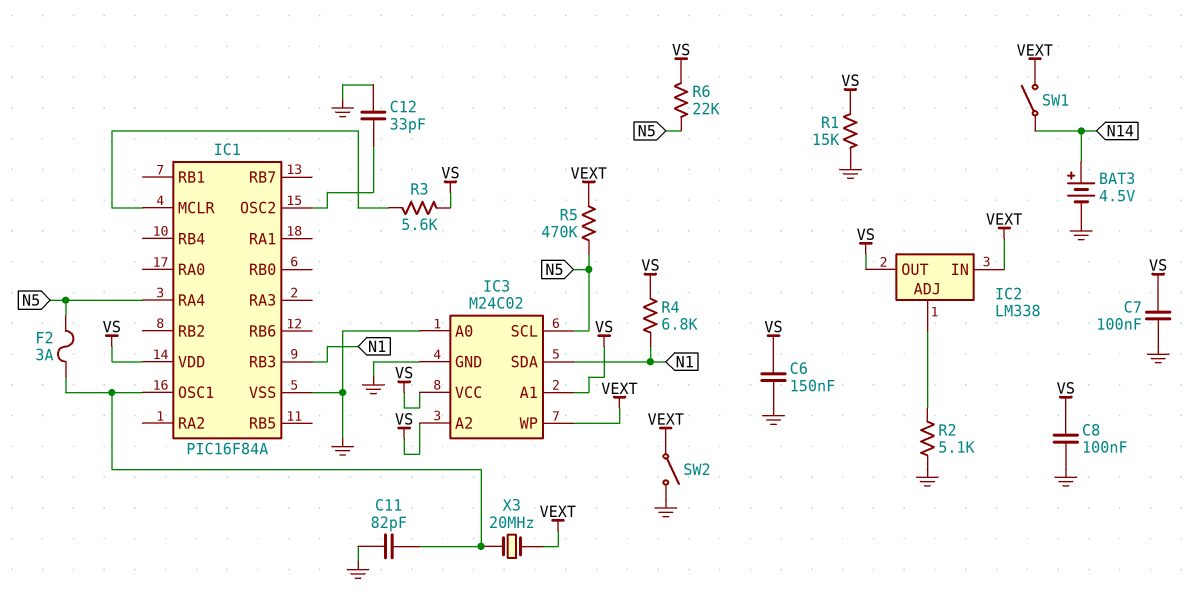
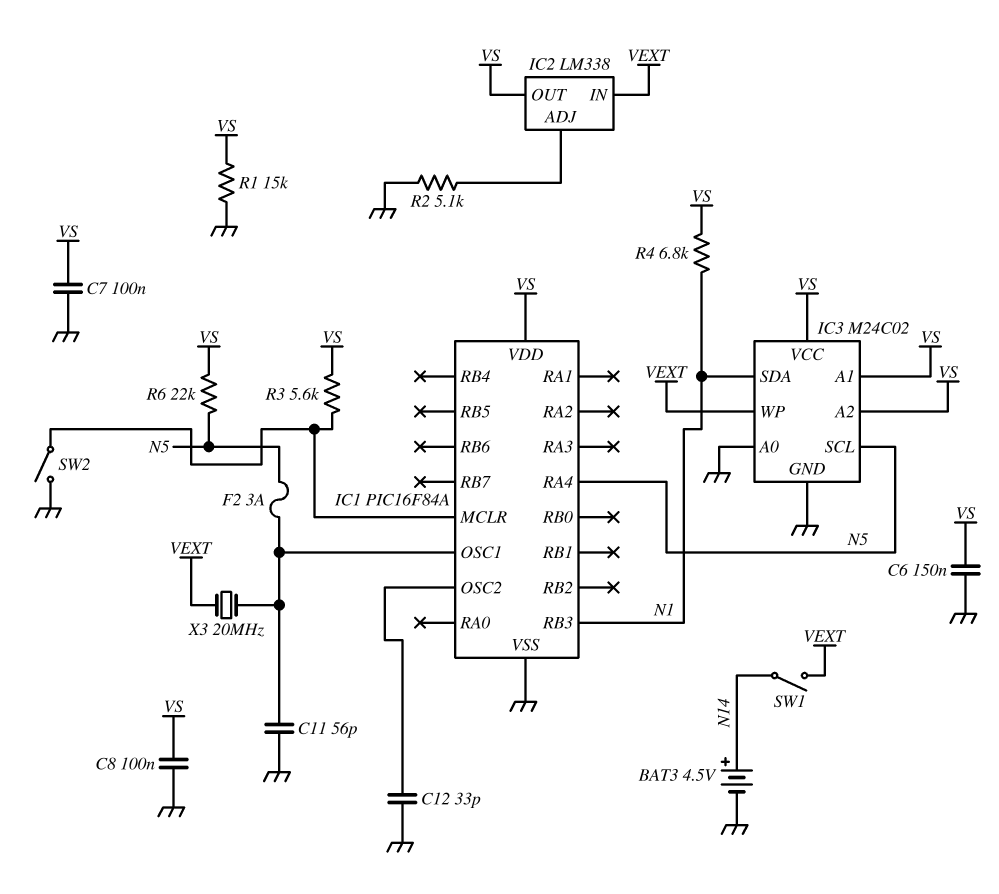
C11: 82pF (GND, IC1/OSC1) -> 56pF (GND, IC1/OSC1)
R5: 470k (N5, VEXT) -> none
SW2: switch (GND, VEXT) -> switch (GND, IC1/MCLR)

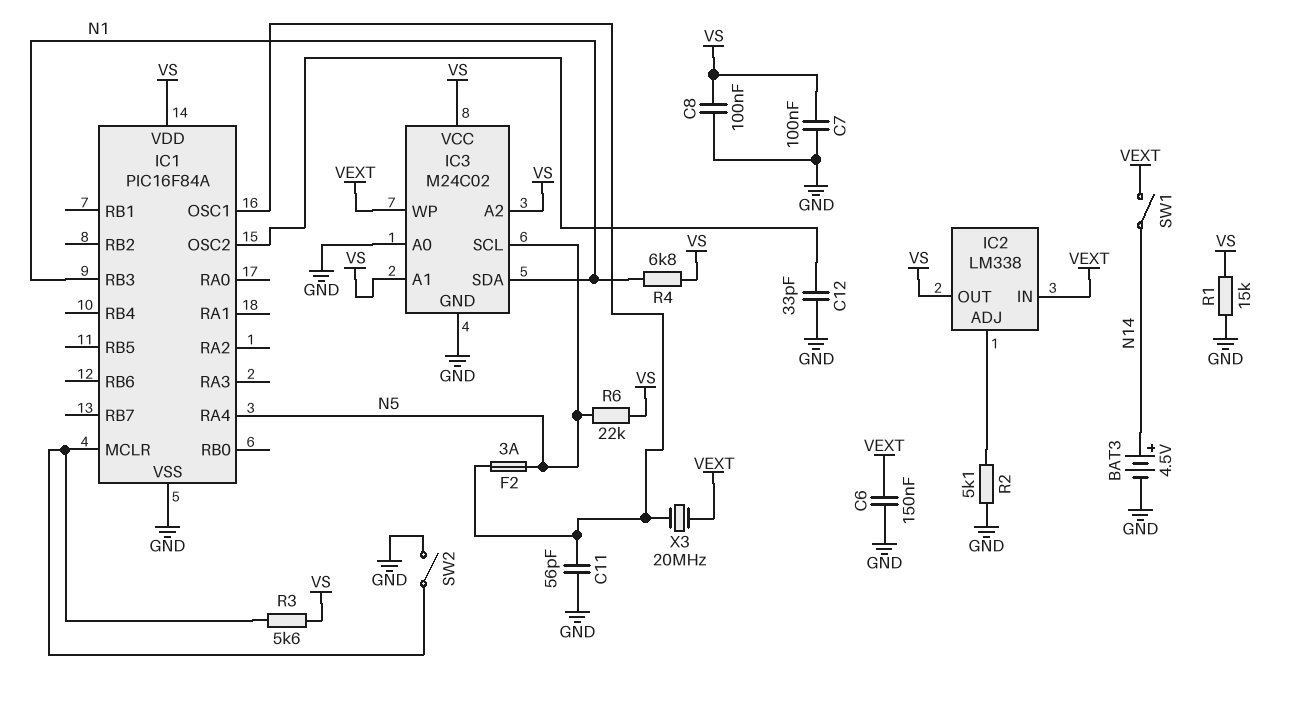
C6: 150nF (GND, VS) -> 150nF (GND, VEXT)

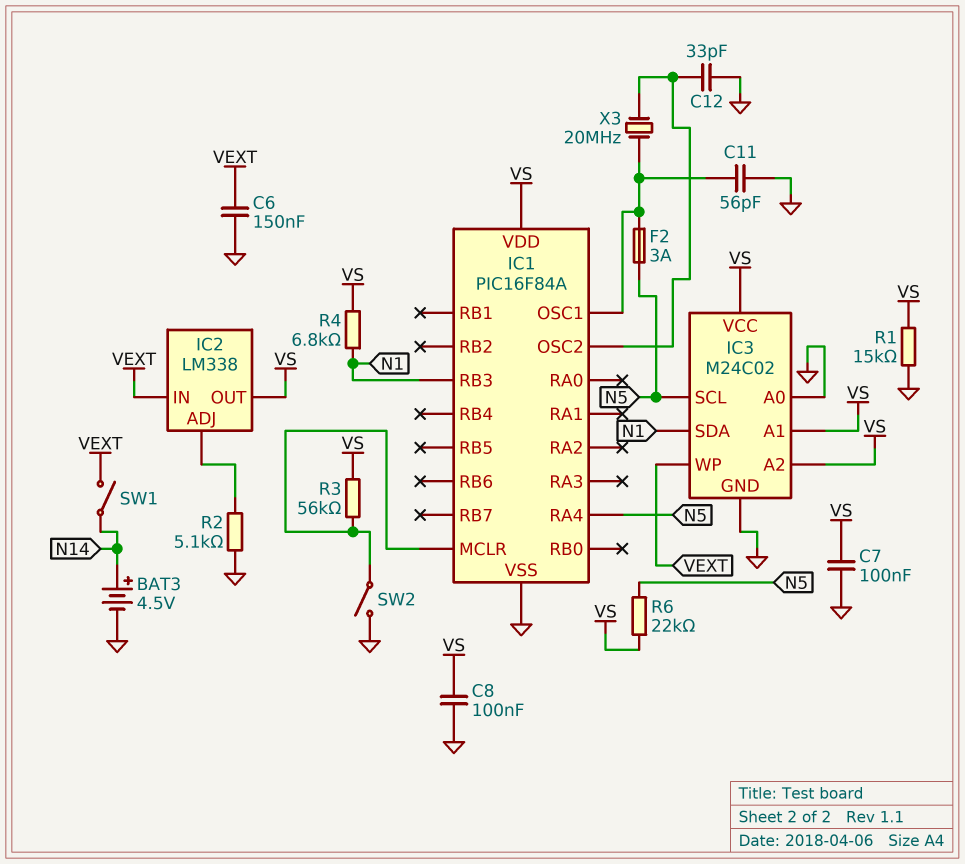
R3: 5.6k (IC1/MCLR, VS) -> 56k (IC1/MCLR, VS)
X3: 20MHz (IC1/OSC1, VEXT) -> 20MHz (IC1/OSC1, IC1/OSC2)

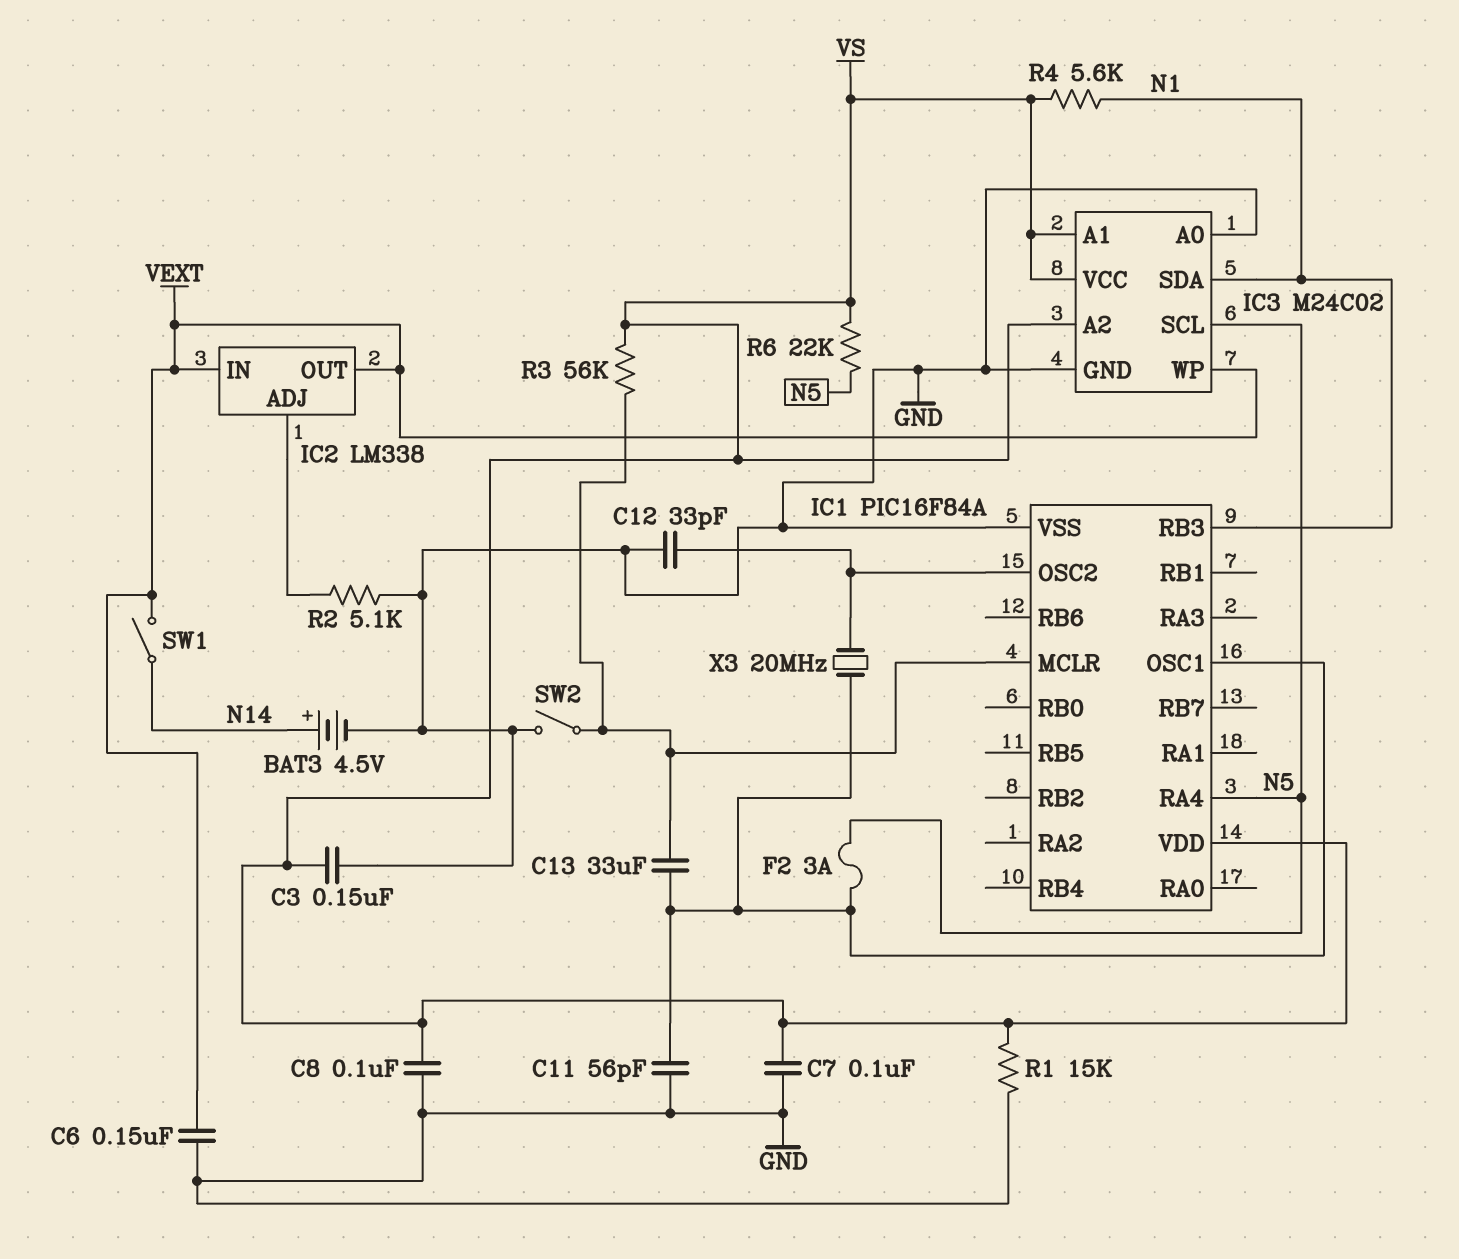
C3: none -> 150nF (GND, VS)
C13: none -> 33uF (IC1/MCLR, IC1/OSC1)
IC2 pin OUT: VS -> VEXT
R4: 6.8k (N1, VS) -> 5.6k (N1, VS)

